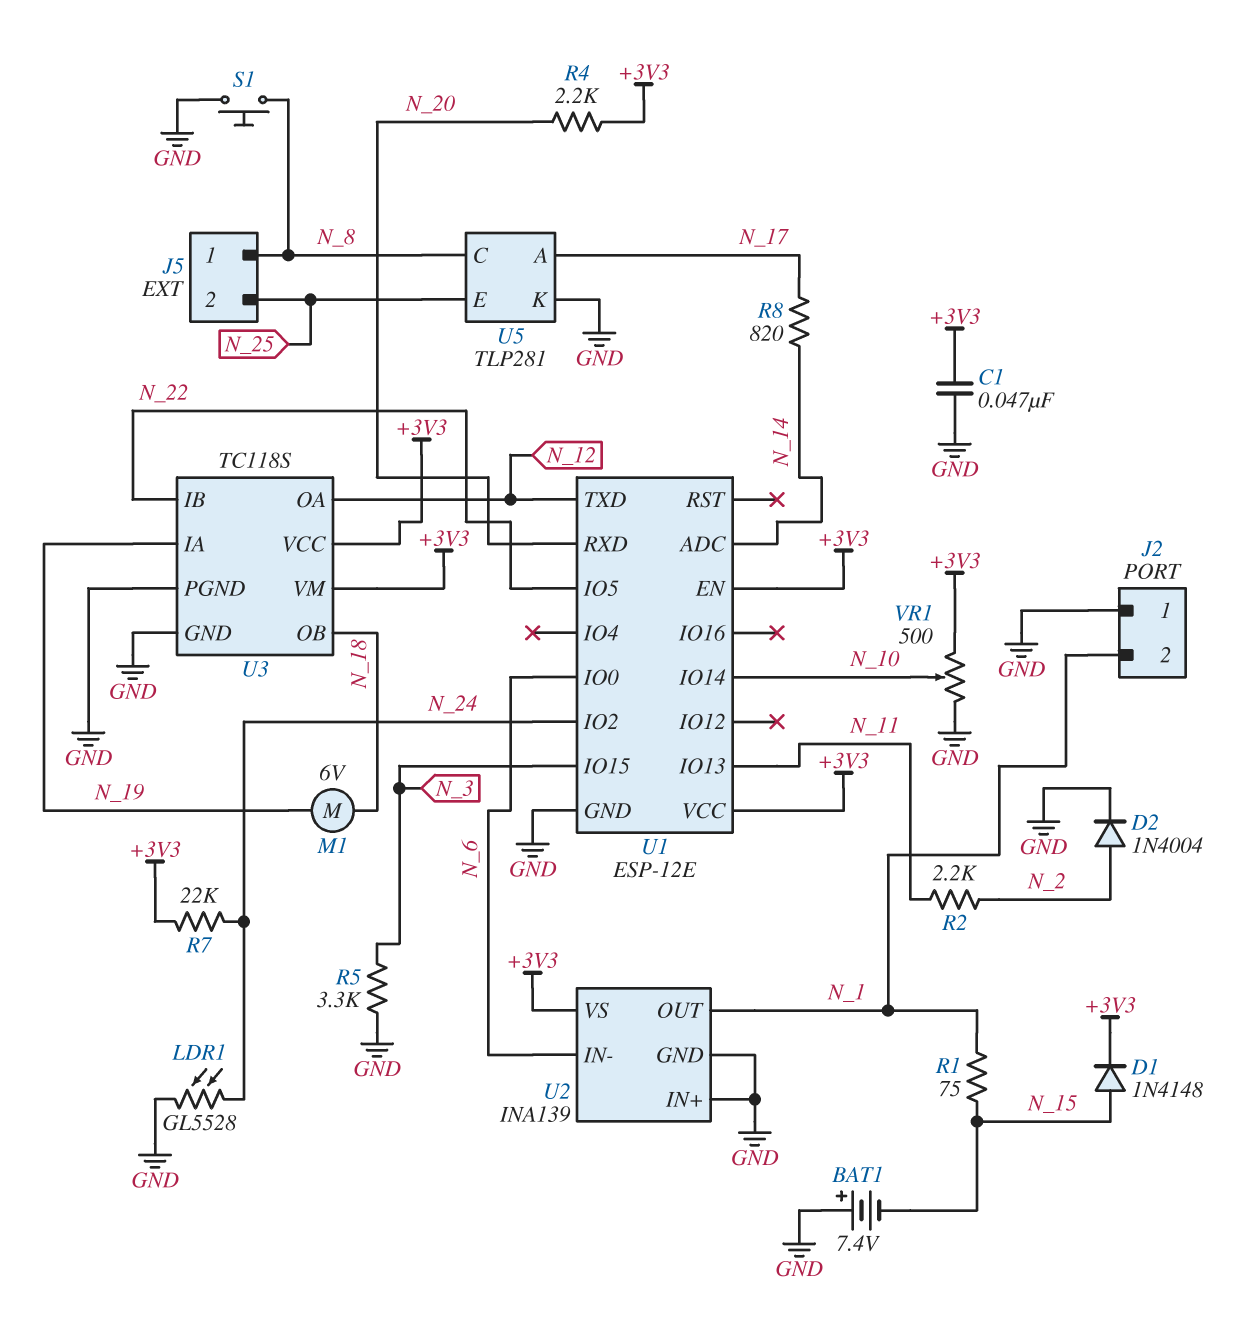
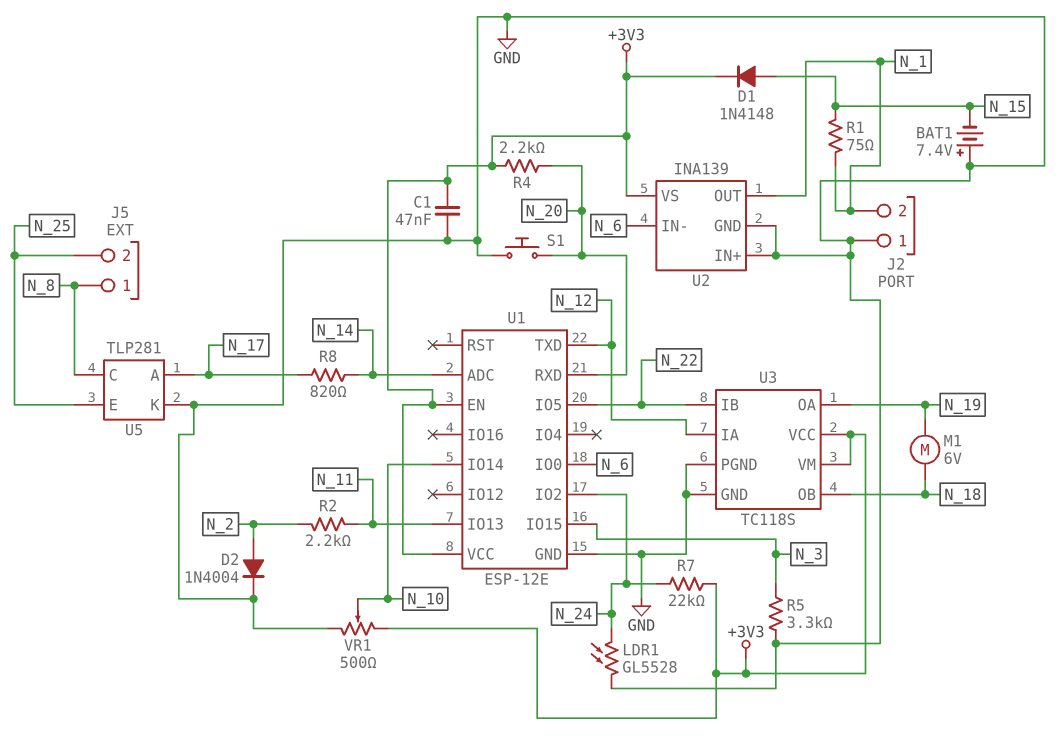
S1: button (GND, N_8) -> button (GND, N_20)
U3 pin IA: N_19 -> N_12
U3 pin OA: N_12 -> N_19

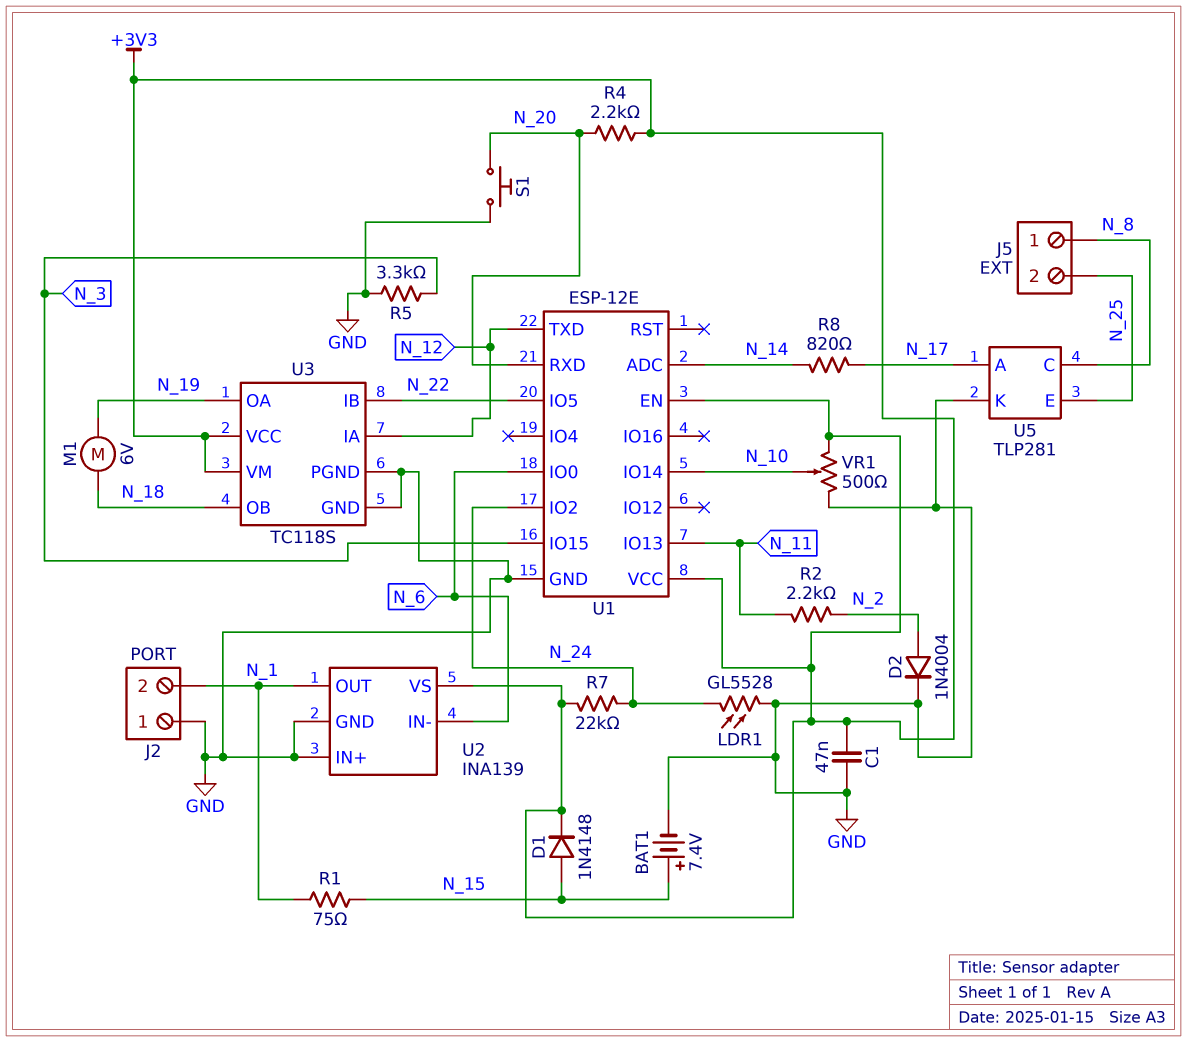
BAT1: 7.4V (plus GND, minus N_15) -> 7.4V (plus N_15, minus GND)

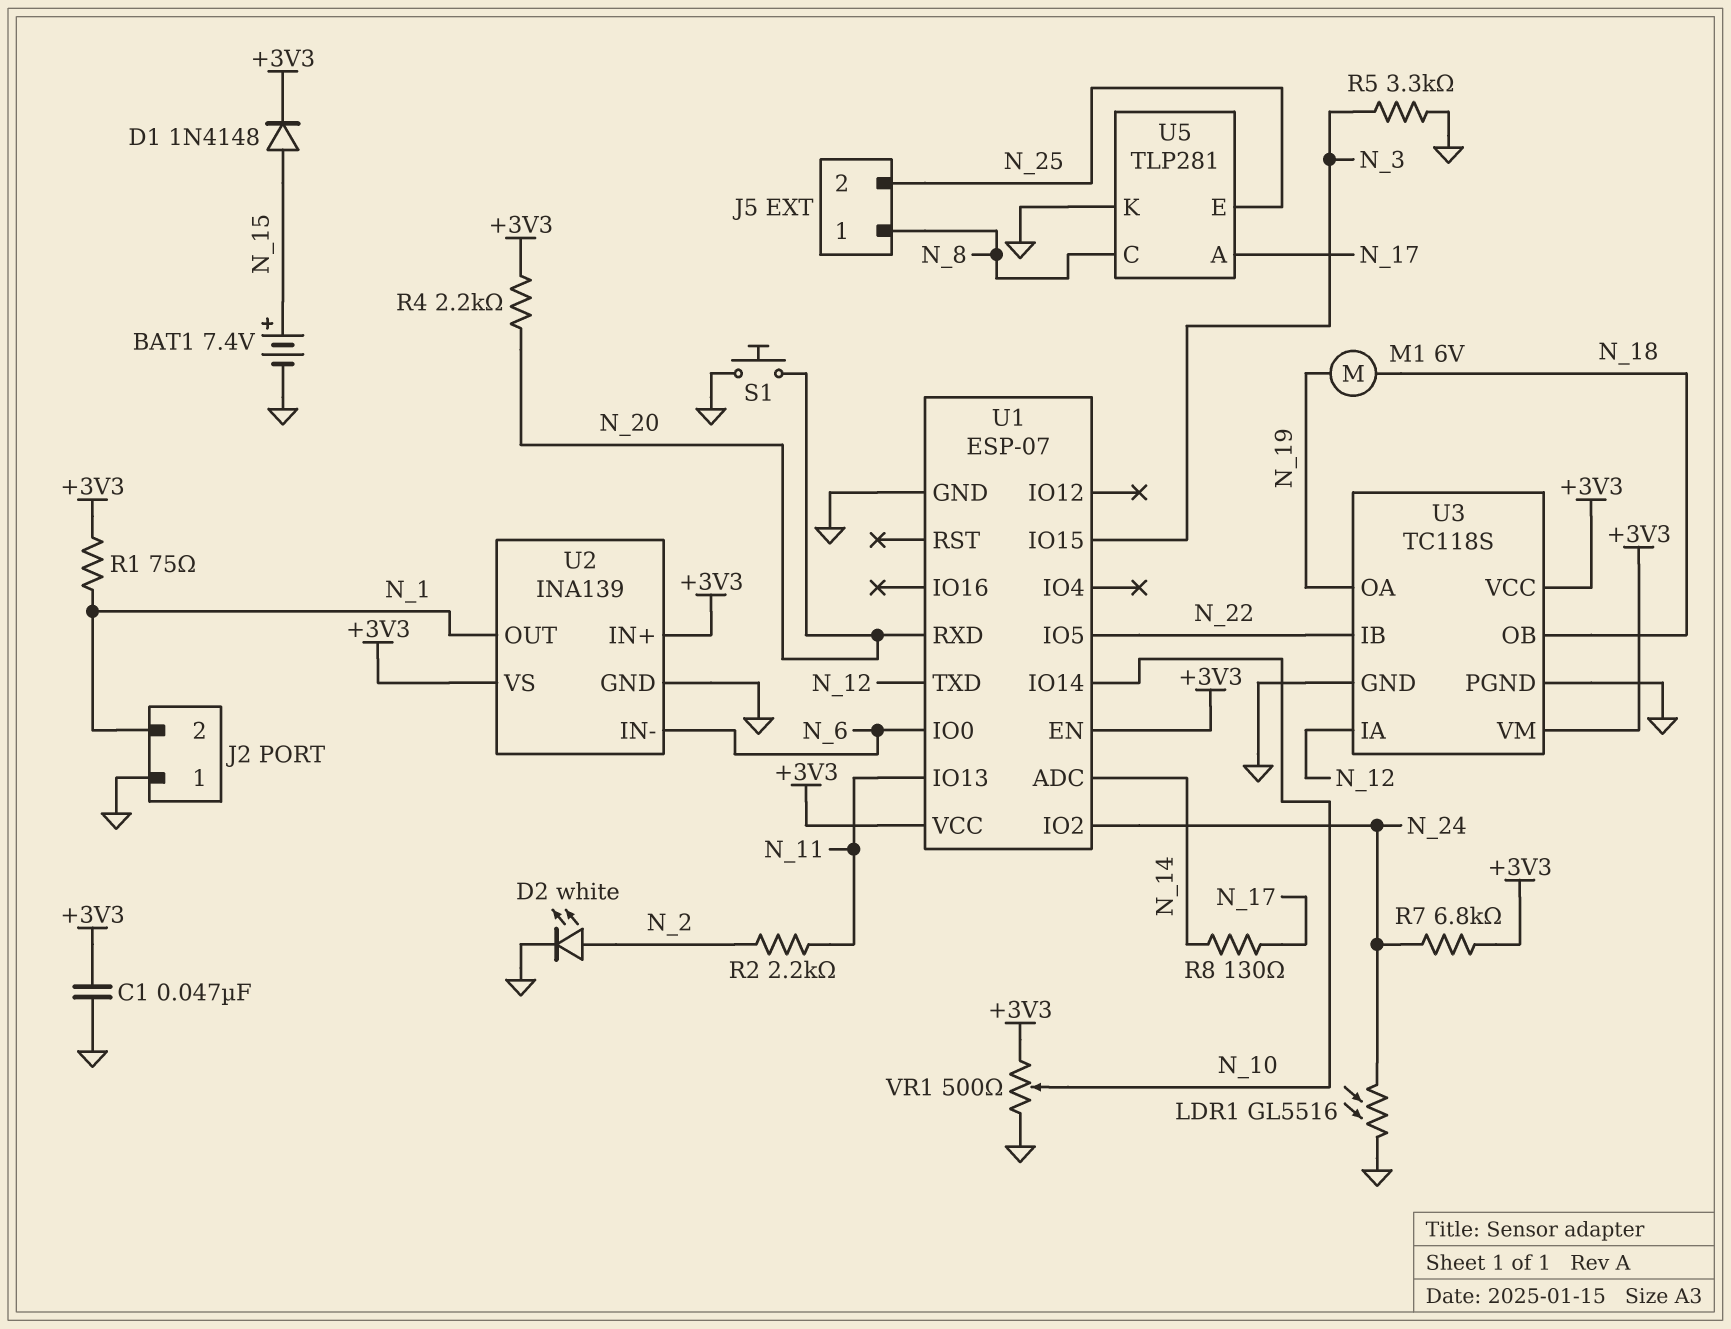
D2: diode 1N4004 (A N_2, K GND) -> LED white (A N_2, K GND)
LDR1: GL5528 (GND, N_24) -> GL5516 (GND, N_24)
R1: 75 (N_1, N_15) -> 75 (+3V3, N_1)
R7: 22k (+3V3, N_24) -> 6.8k (+3V3, N_24)
R8: 820 (N_14, N_17) -> 130 (N_14, N_17)
U1: ESP-12E -> ESP-07
U2 pin IN+: GND -> +3V3

